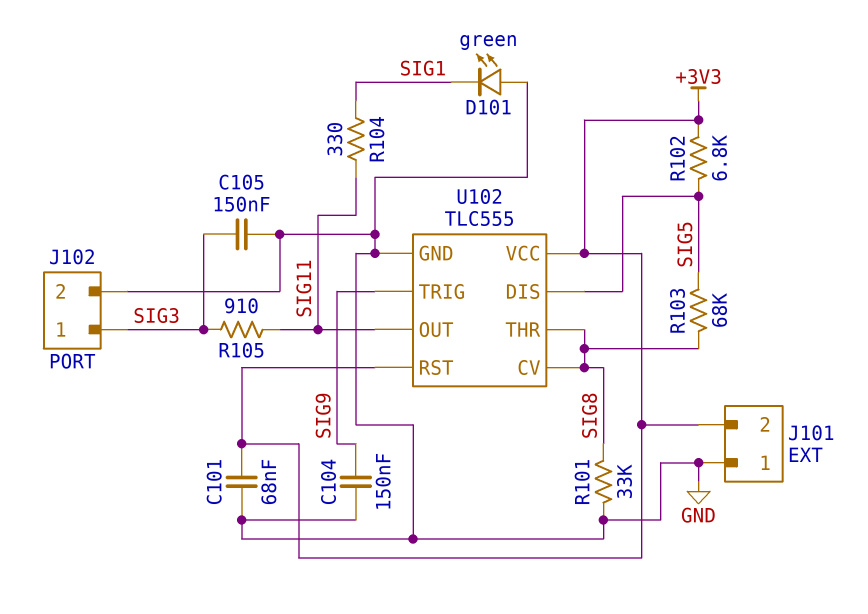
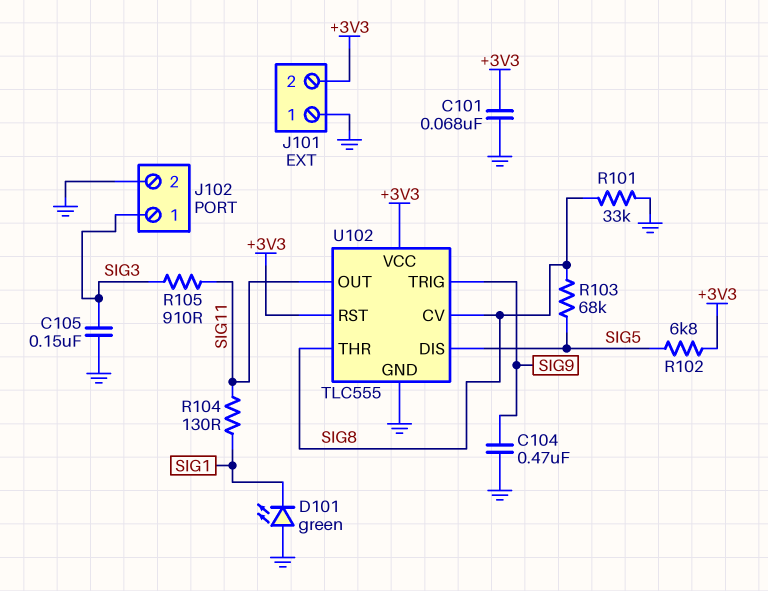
C104: 150nF (GND, SIG9) -> 470nF (GND, SIG9)
R104: 330 (SIG1, SIG11) -> 130 (SIG1, SIG11)

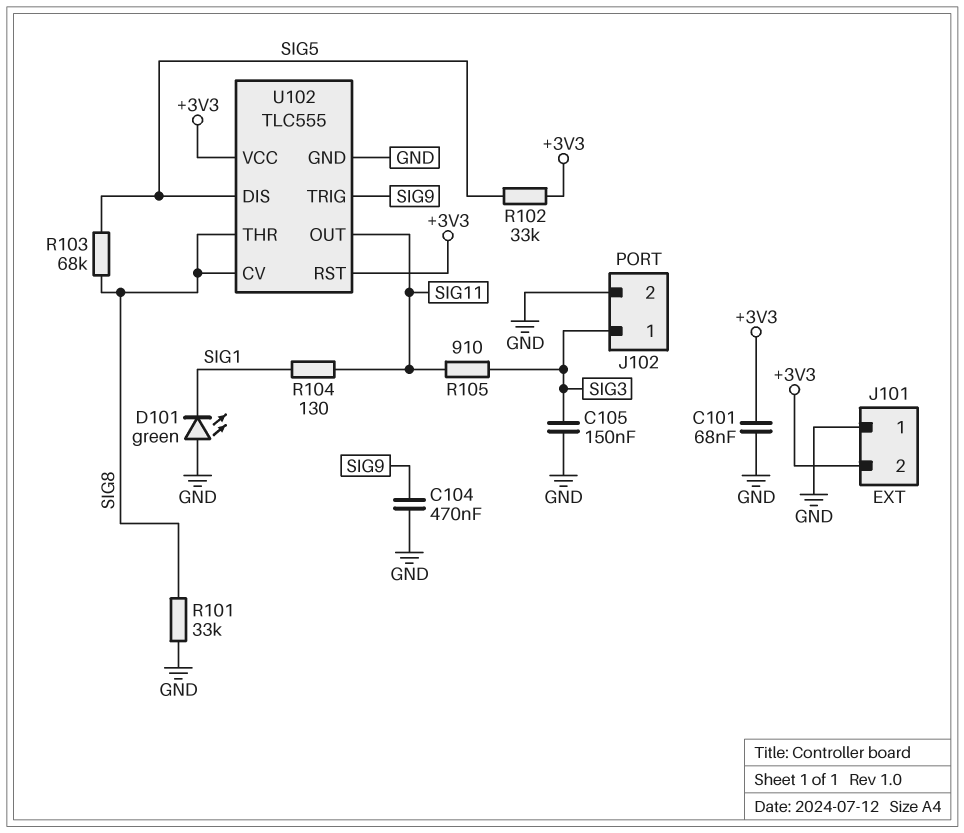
R102: 6.8k (+3V3, SIG5) -> 33k (+3V3, SIG5)

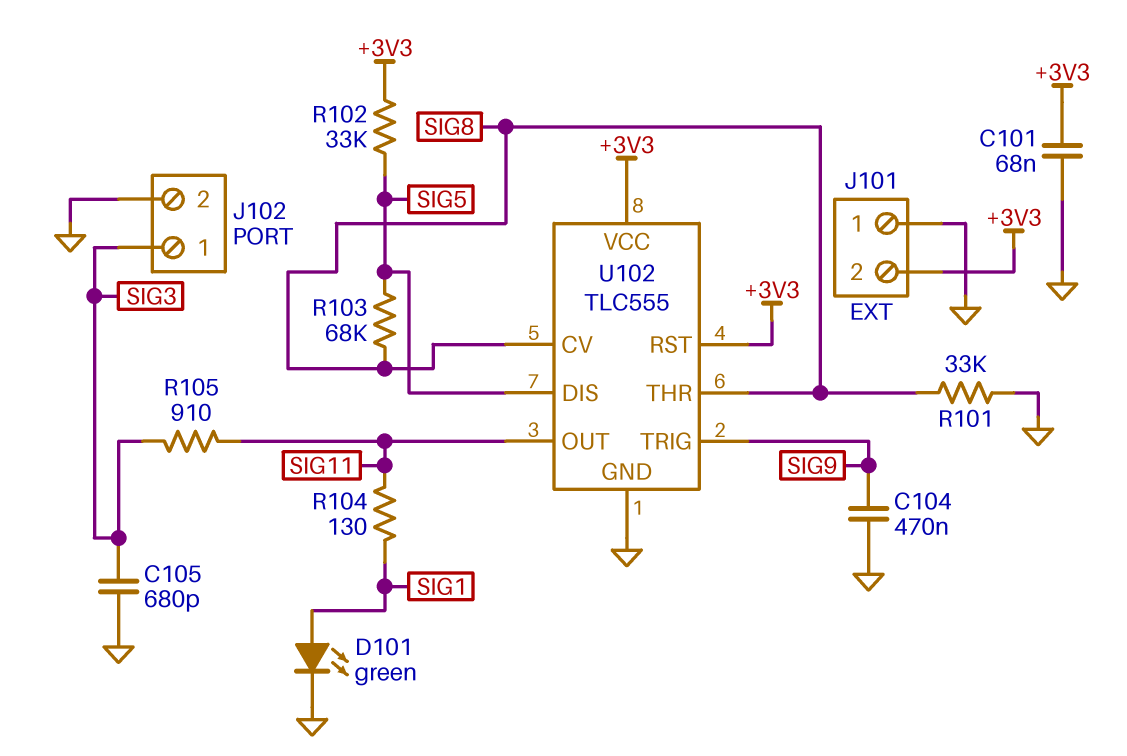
C105: 150nF (GND, SIG3) -> 680pF (GND, SIG3)
D101: LED green (A GND, K SIG1) -> LED green (A SIG1, K GND)

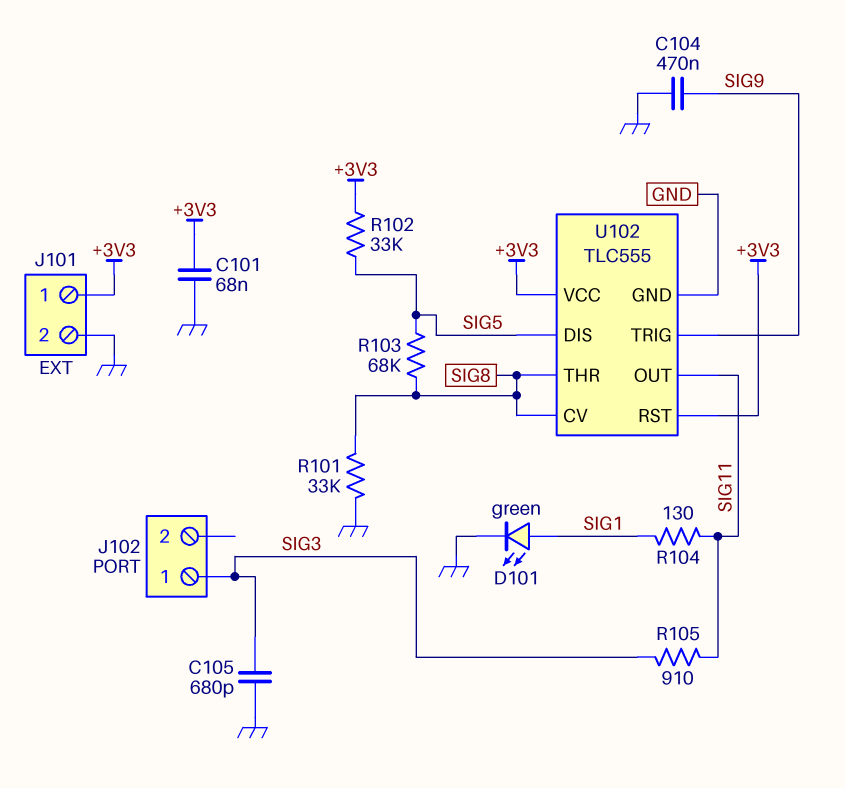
J101 pin 1: GND -> +3V3
J101 pin 2: +3V3 -> GND
J102 pin 2: GND -> none

